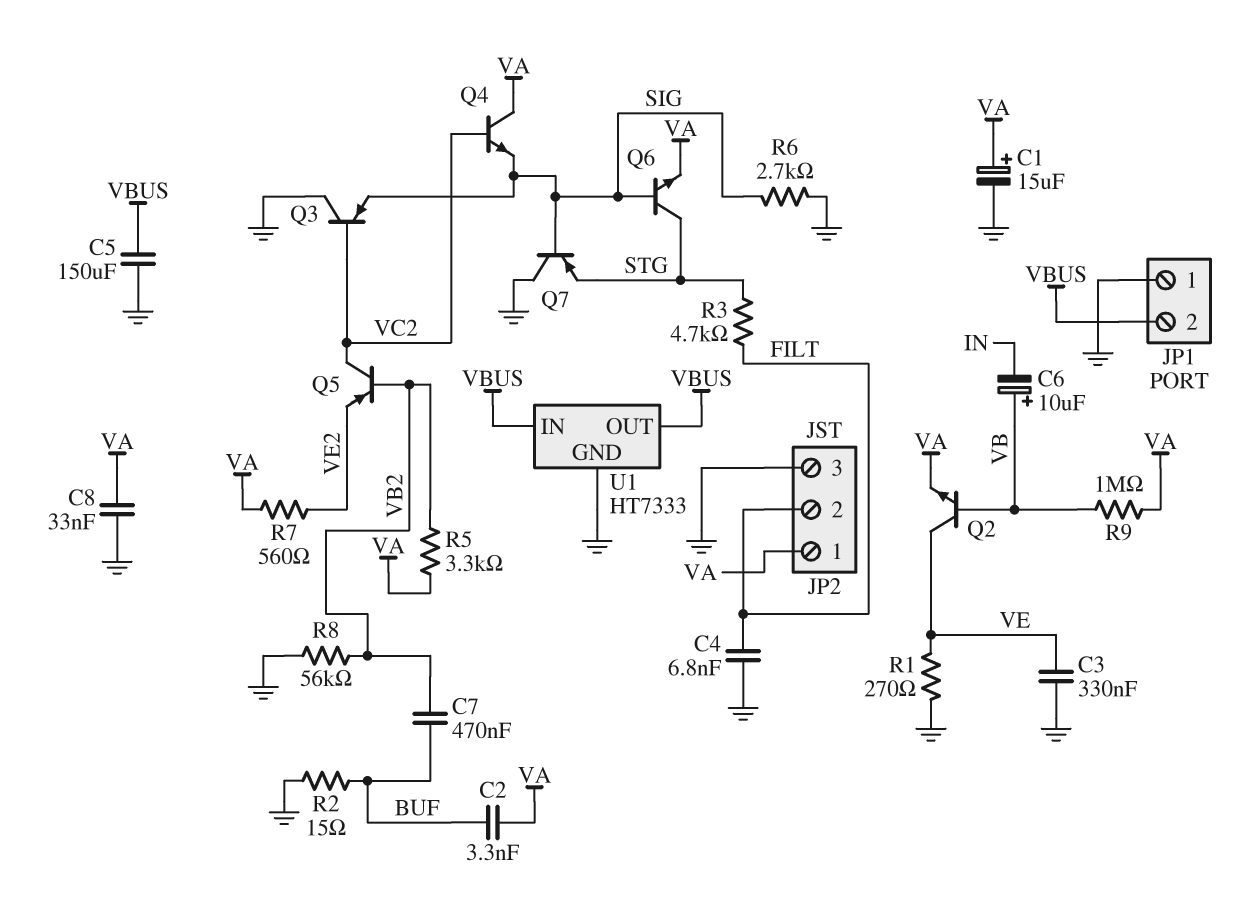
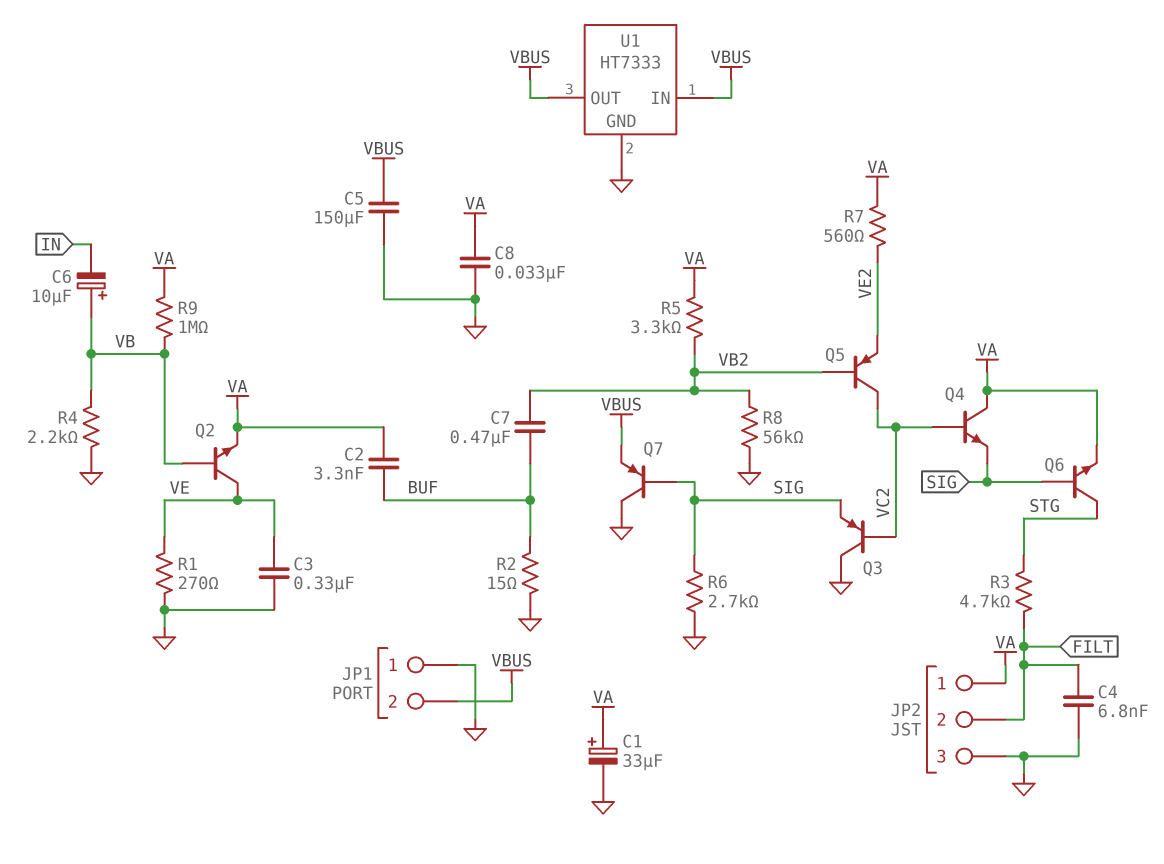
C1: 15uF (plus VA, minus GND) -> 33uF (plus VA, minus GND)
Q7: PNP (B SIG, C GND, E STG) -> PNP (B SIG, C GND, E VBUS)
R4: none -> 2.2k (GND, VB)

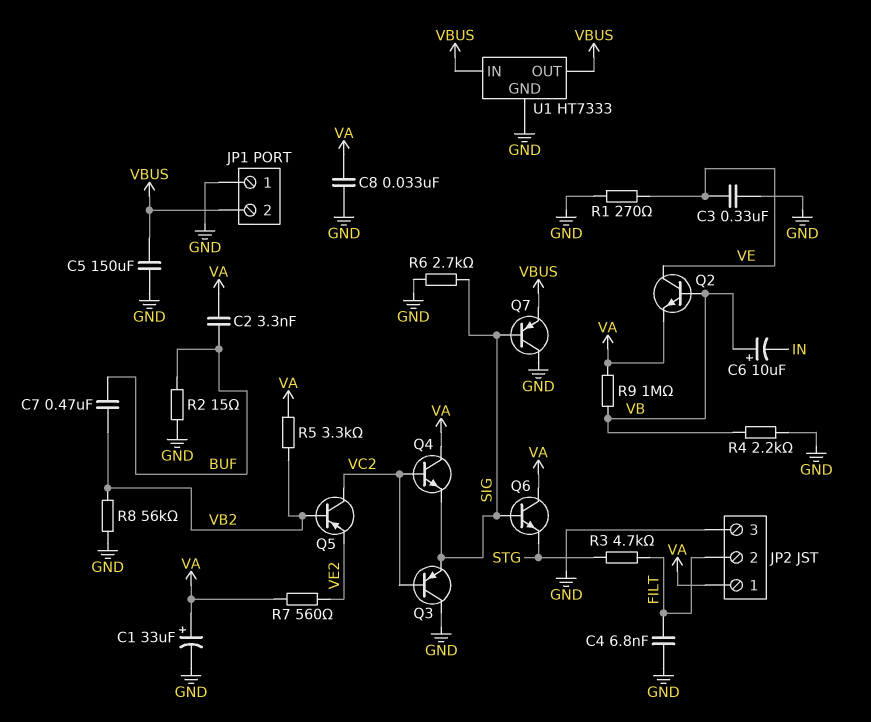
Q6: NPN (B SIG, C STG, E VA) -> NPN (B SIG, C VA, E STG)

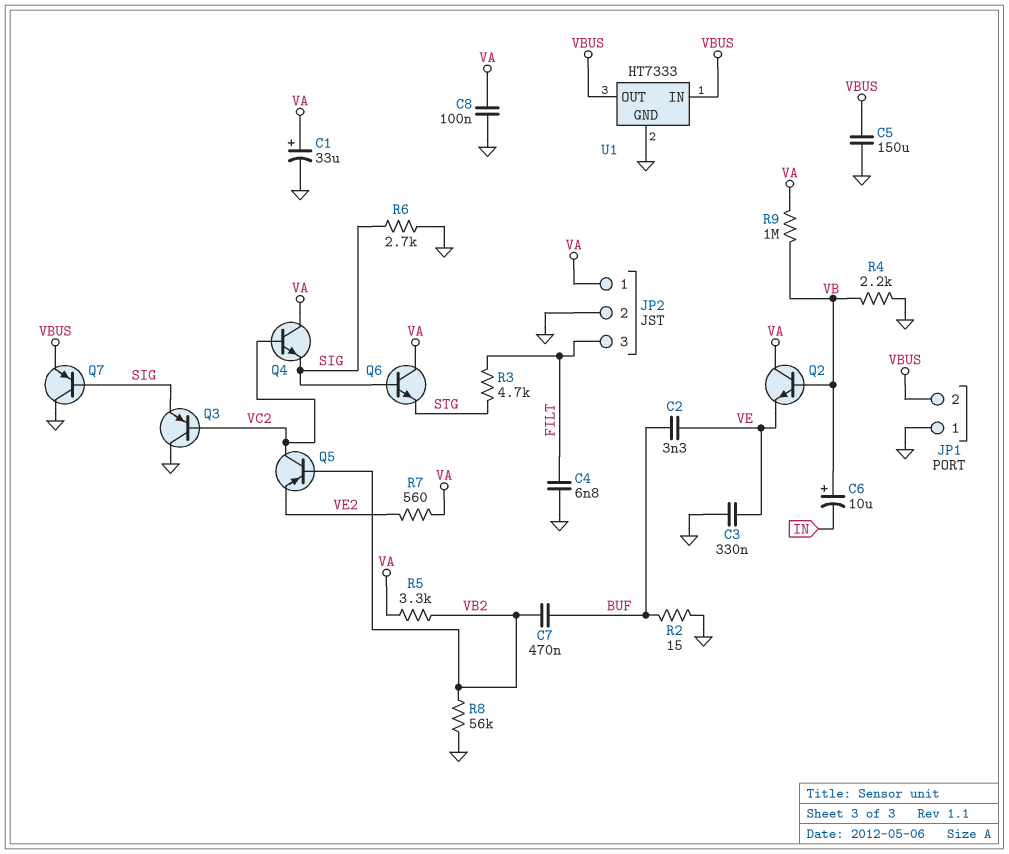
C2: 3.3nF (BUF, VA) -> 3.3nF (BUF, VE)
C8: 33nF (GND, VA) -> 100nF (GND, VA)
JP2 pin 2: FILT -> GND
JP2 pin 3: GND -> FILT
Q2: NPN (B VB, C VE, E VA) -> NPN (B VB, C VA, E VE)
R1: 270 (GND, VE) -> none

